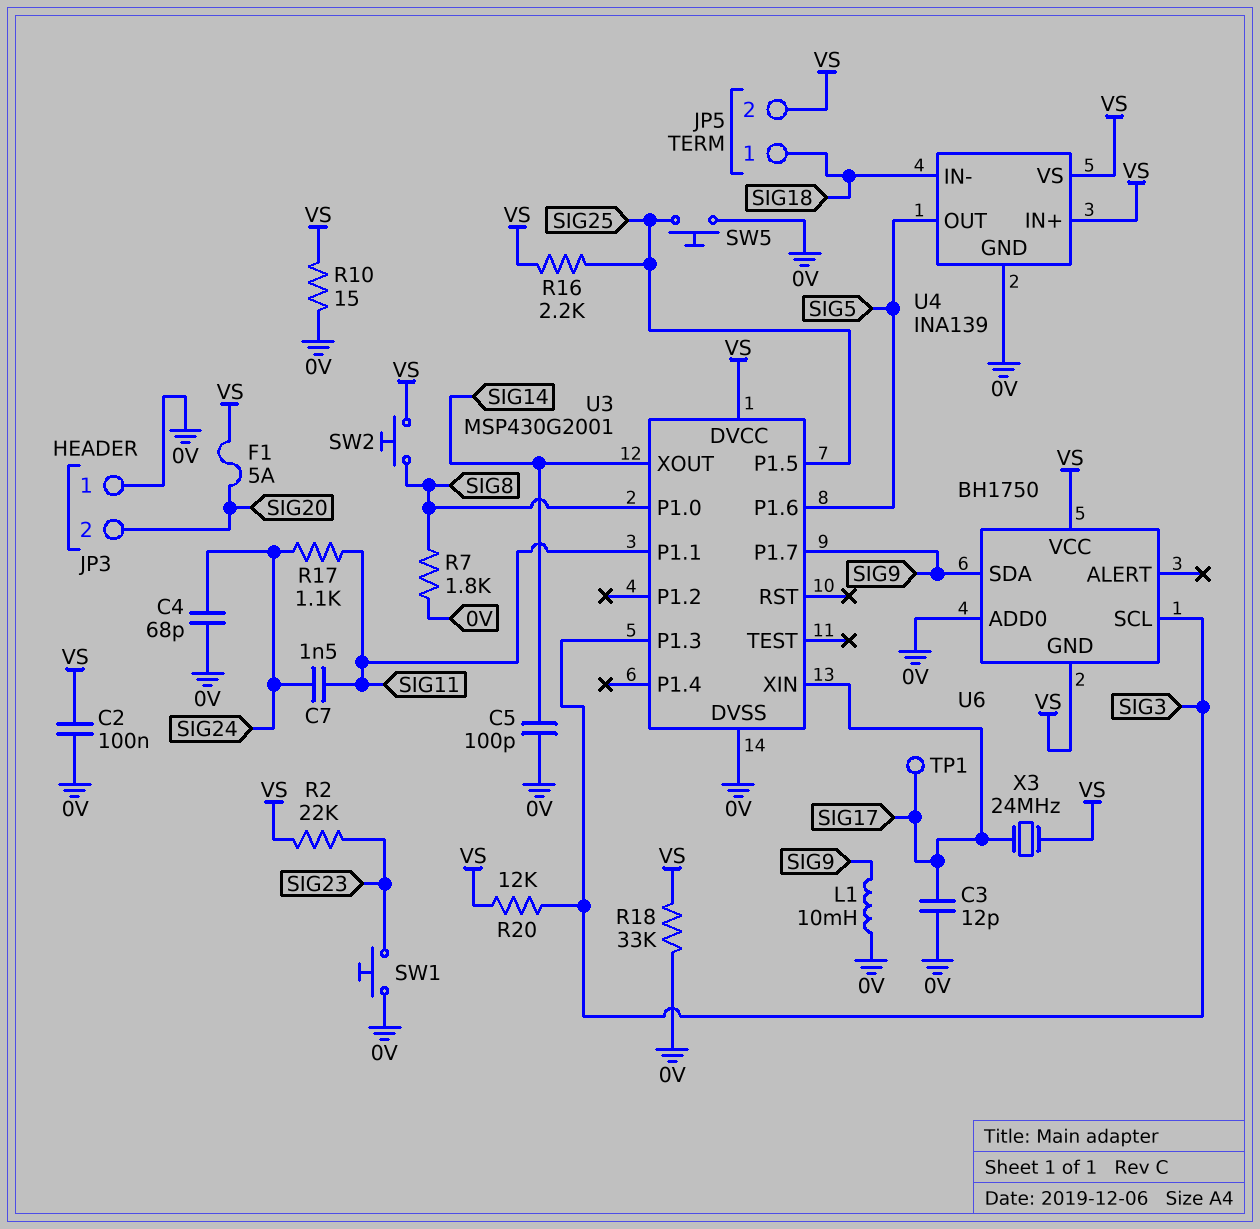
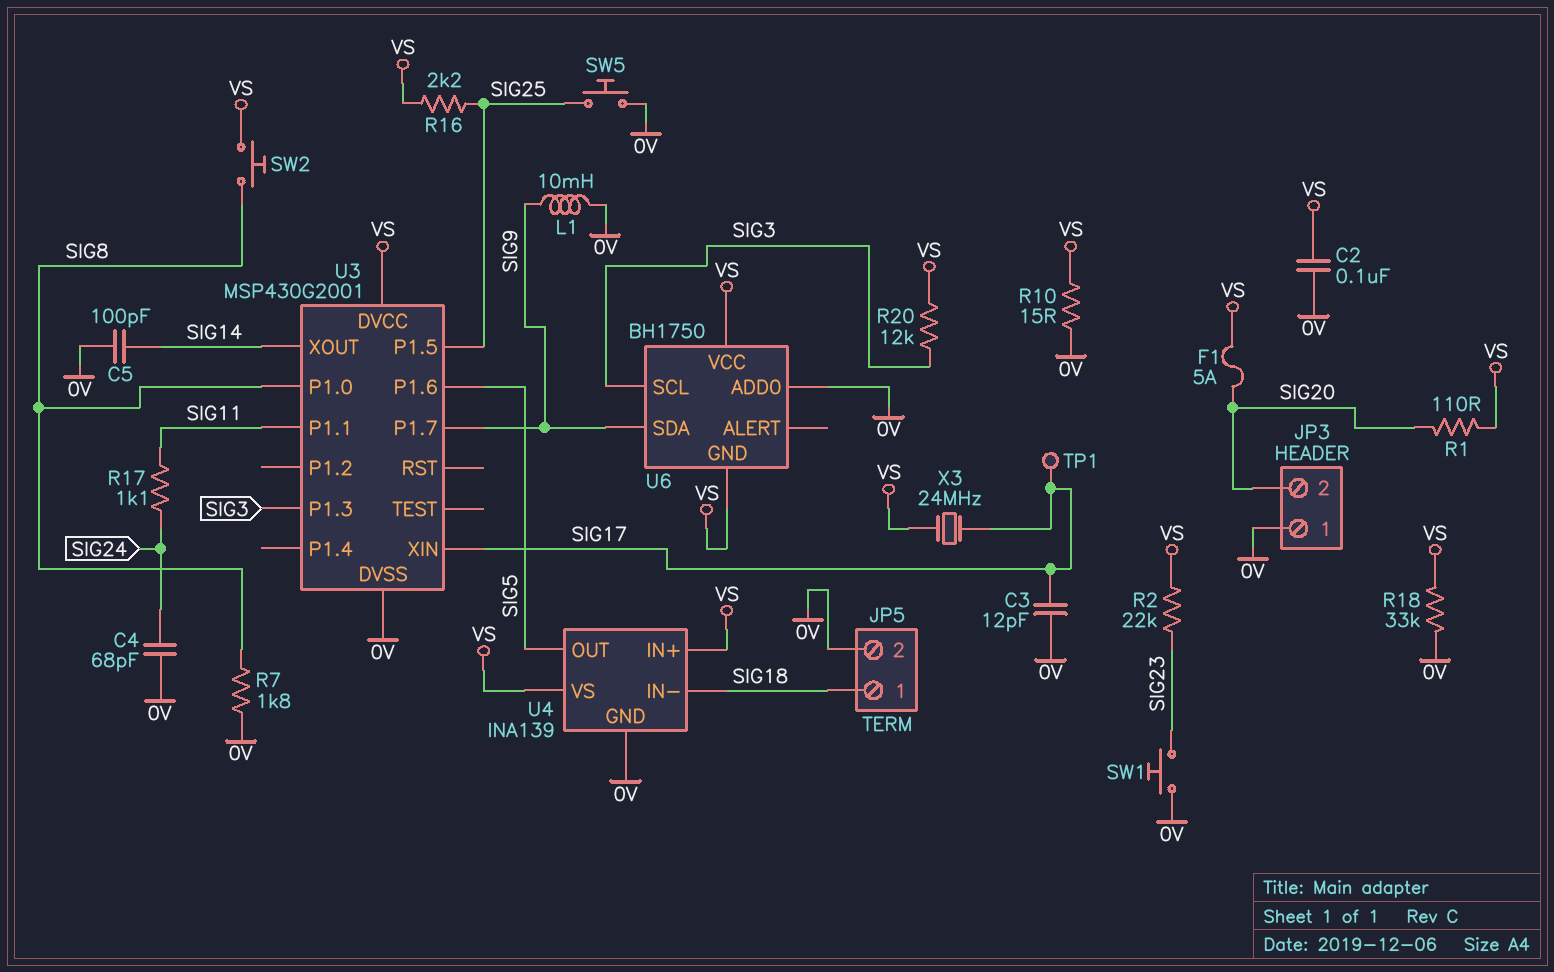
C7: 1.5nF (SIG11, SIG24) -> none
JP5 pin 2: VS -> 0V
R1: none -> 110 (SIG20, VS)

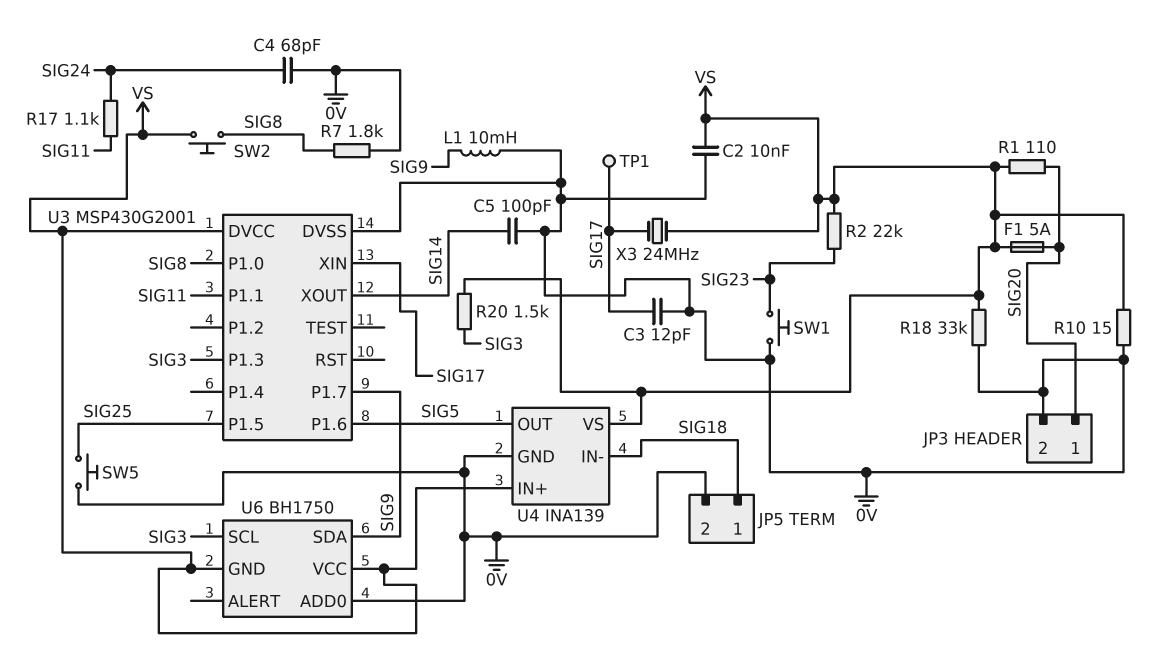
C2: 100nF (0V, VS) -> 10nF (0V, VS)
JP3 pin 1: 0V -> SIG20
JP3 pin 2: SIG20 -> 0V
R16: 2.2k (SIG25, VS) -> none
R20: 12k (SIG3, VS) -> 1.5k (SIG3, VS)

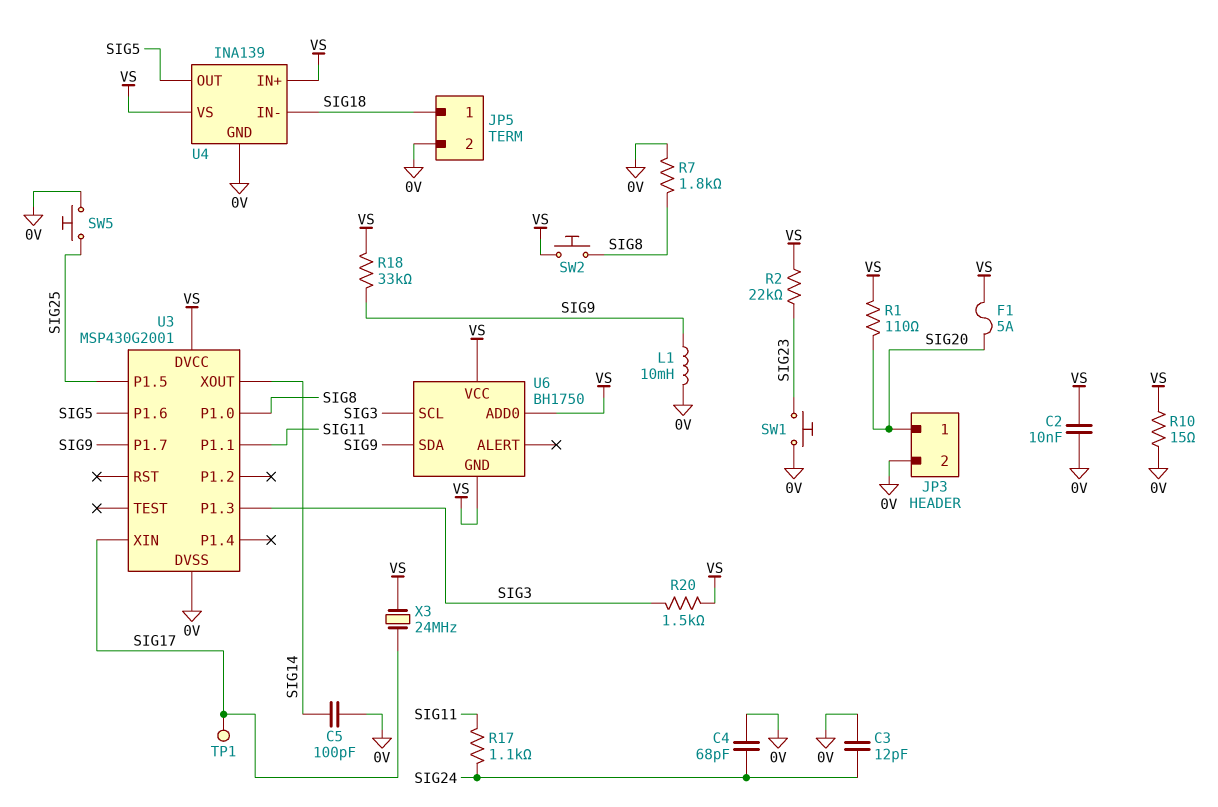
C3: 12pF (0V, SIG17) -> 12pF (0V, SIG24)
R18: 33k (0V, VS) -> 33k (SIG9, VS)
U6 pin ADD0: 0V -> VS

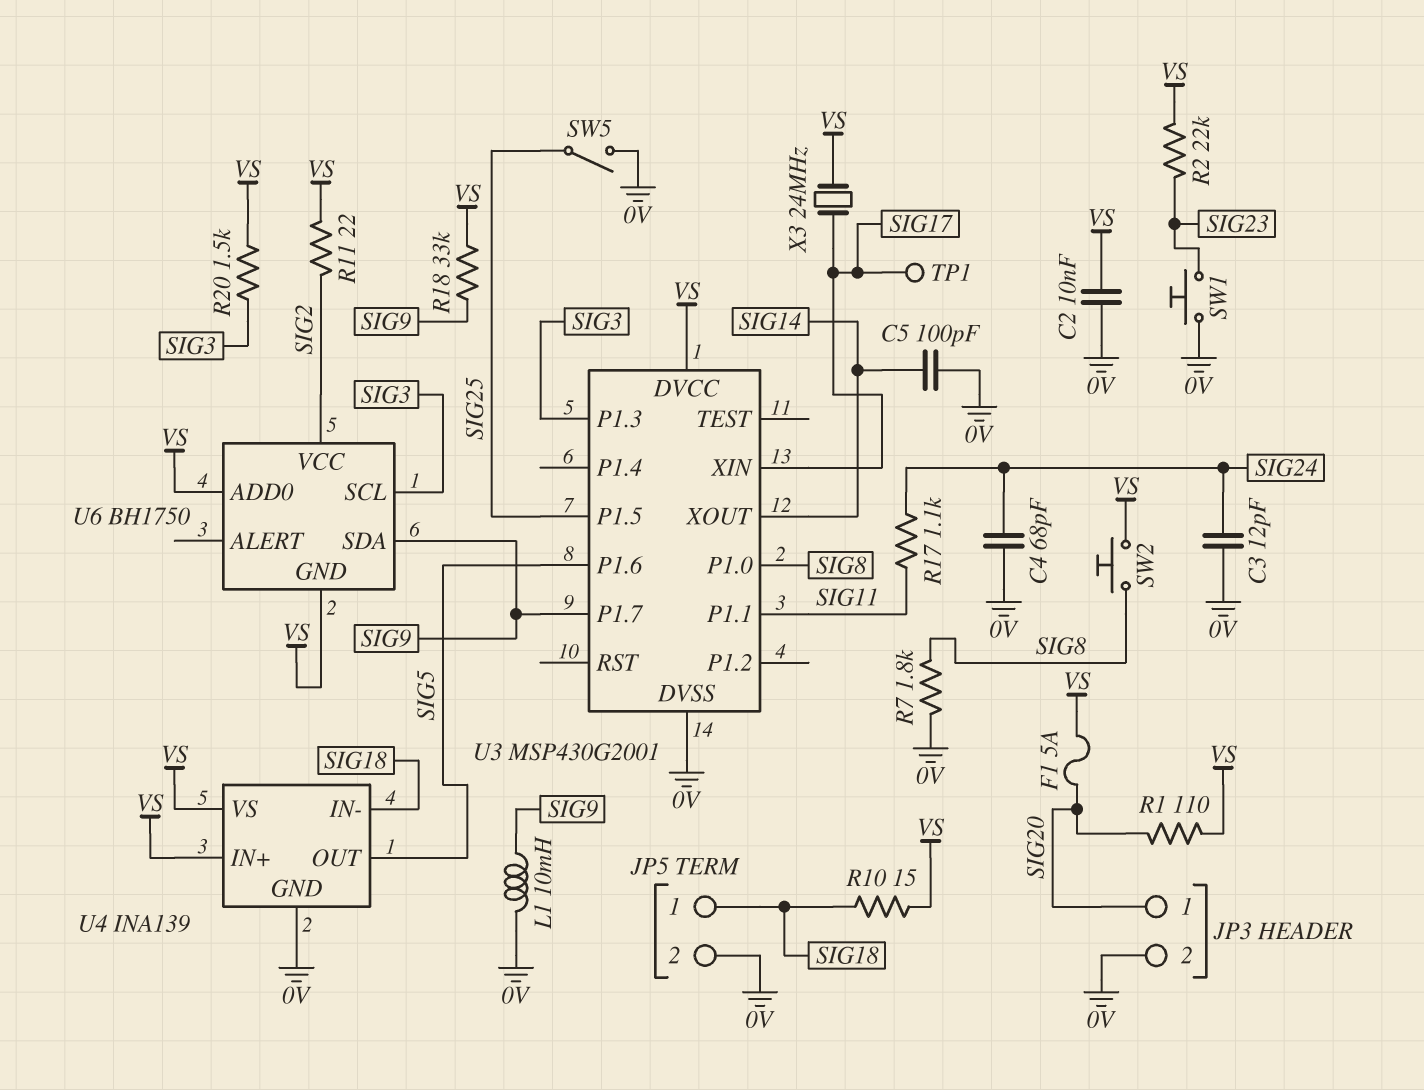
R10: 15 (0V, VS) -> 15 (SIG18, VS)
R11: none -> 22 (SIG2, VS)
SW5: button (0V, SIG25) -> switch (0V, SIG25)
U6 pin VCC: VS -> SIG2

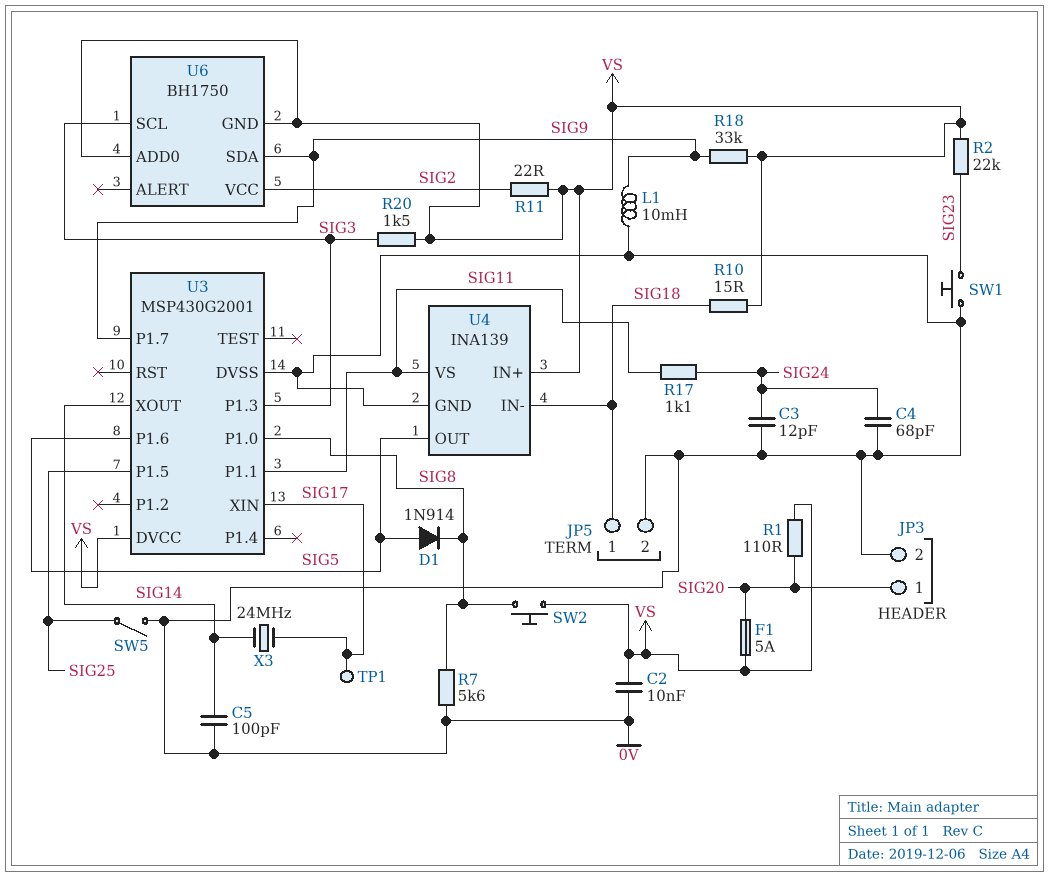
D1: none -> diode 1N914 (A SIG5, K SIG8)
R7: 1.8k (0V, SIG8) -> 5.6k (0V, SIG8)
U4 pin VS: VS -> SIG11
X3: 24MHz (SIG17, VS) -> 24MHz (SIG14, SIG17)

